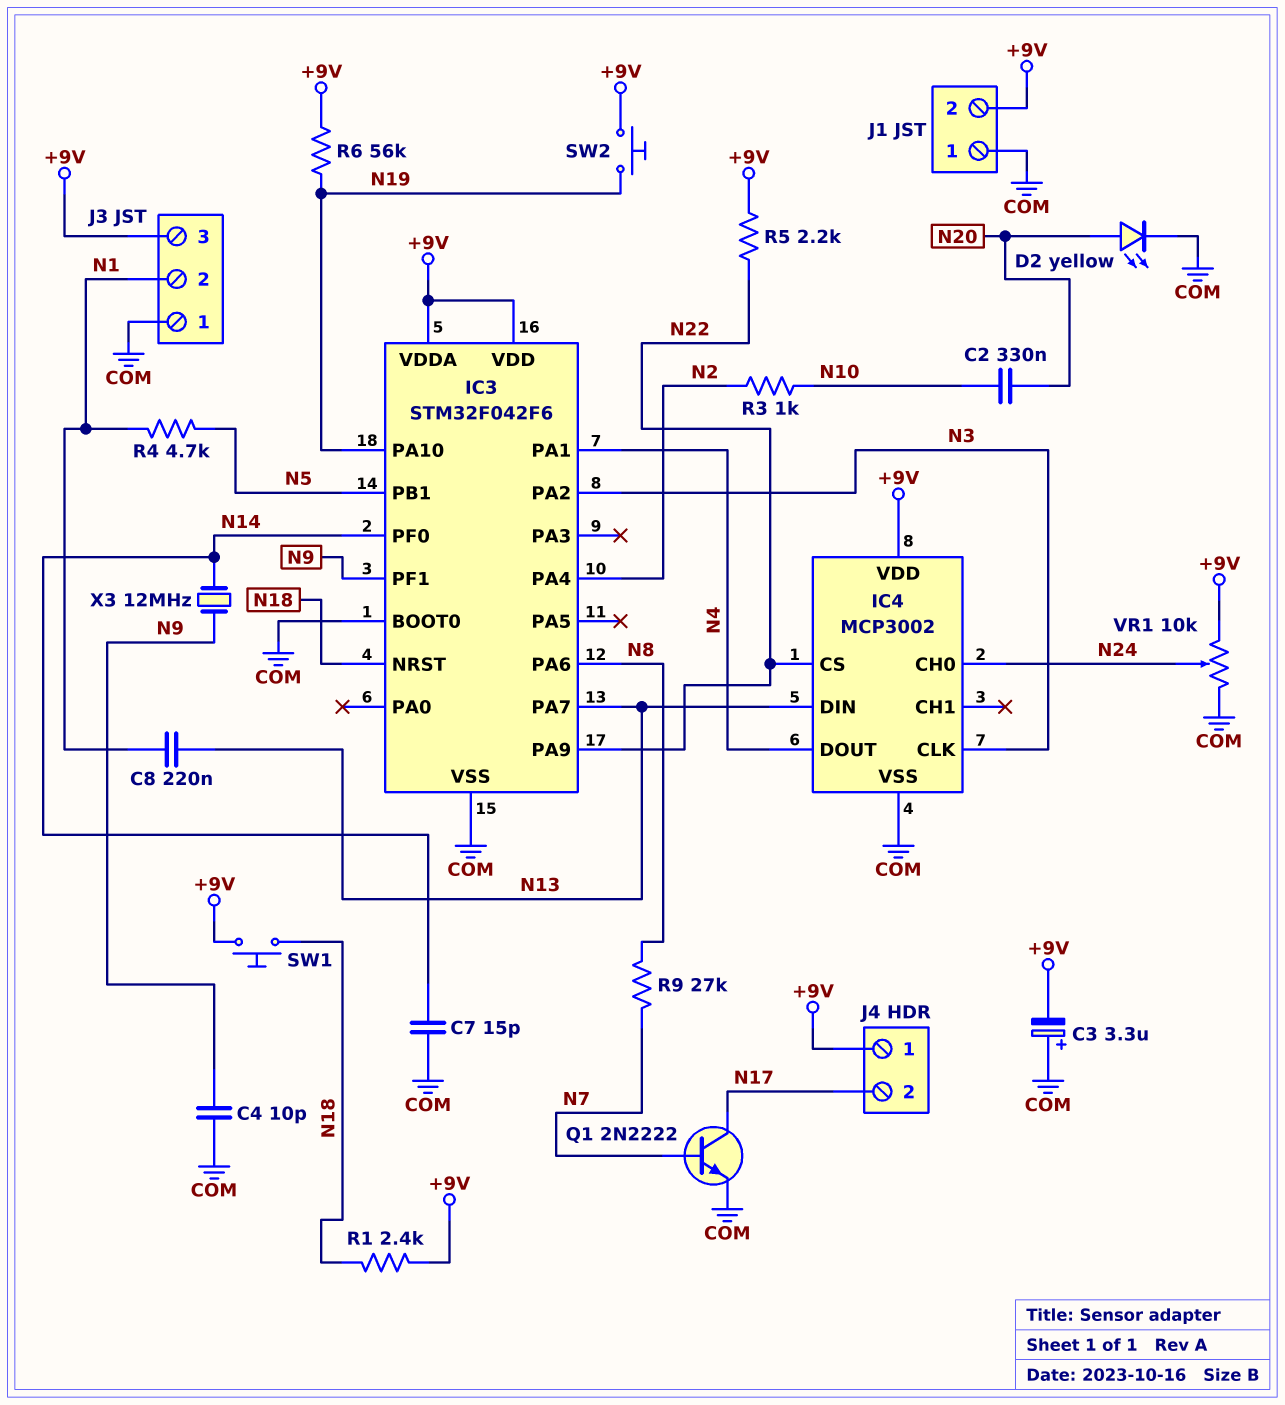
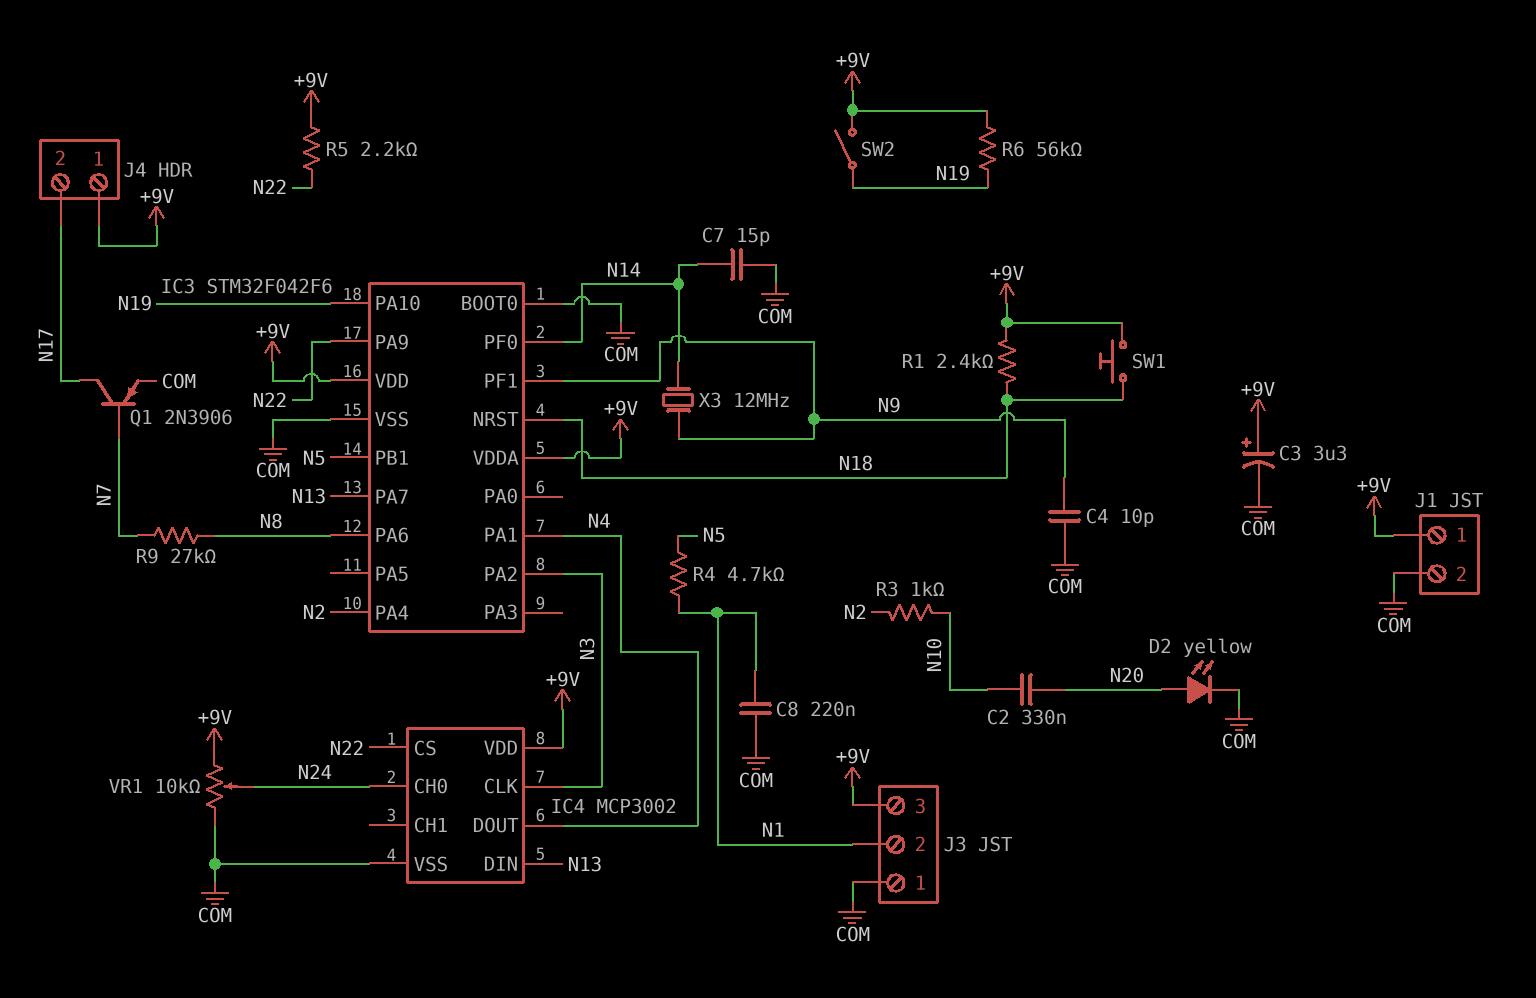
C3: 3.3uF (plus COM, minus +9V) -> 3.3uF (plus +9V, minus COM)
C8: 220nF (N1, N13) -> 220nF (COM, N1)
J1 pin 1: COM -> +9V
J1 pin 2: +9V -> COM
Q1: NPN 2N2222 (B N7, C N17, E COM) -> PNP 2N3906 (B N7, C N17, E COM)
SW2: button (+9V, N19) -> switch (+9V, N19)

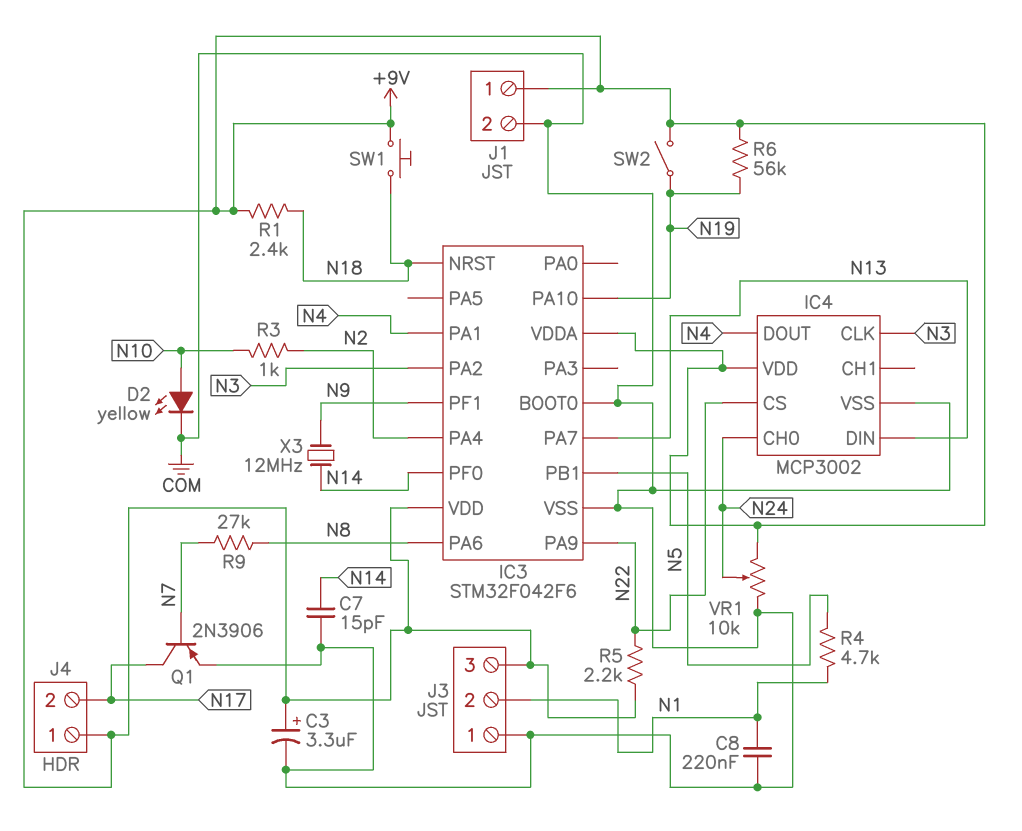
C2: 330nF (N10, N20) -> none
C4: 10pF (COM, N9) -> none
D2: LED yellow (A N20, K COM) -> LED yellow (A N10, K COM)

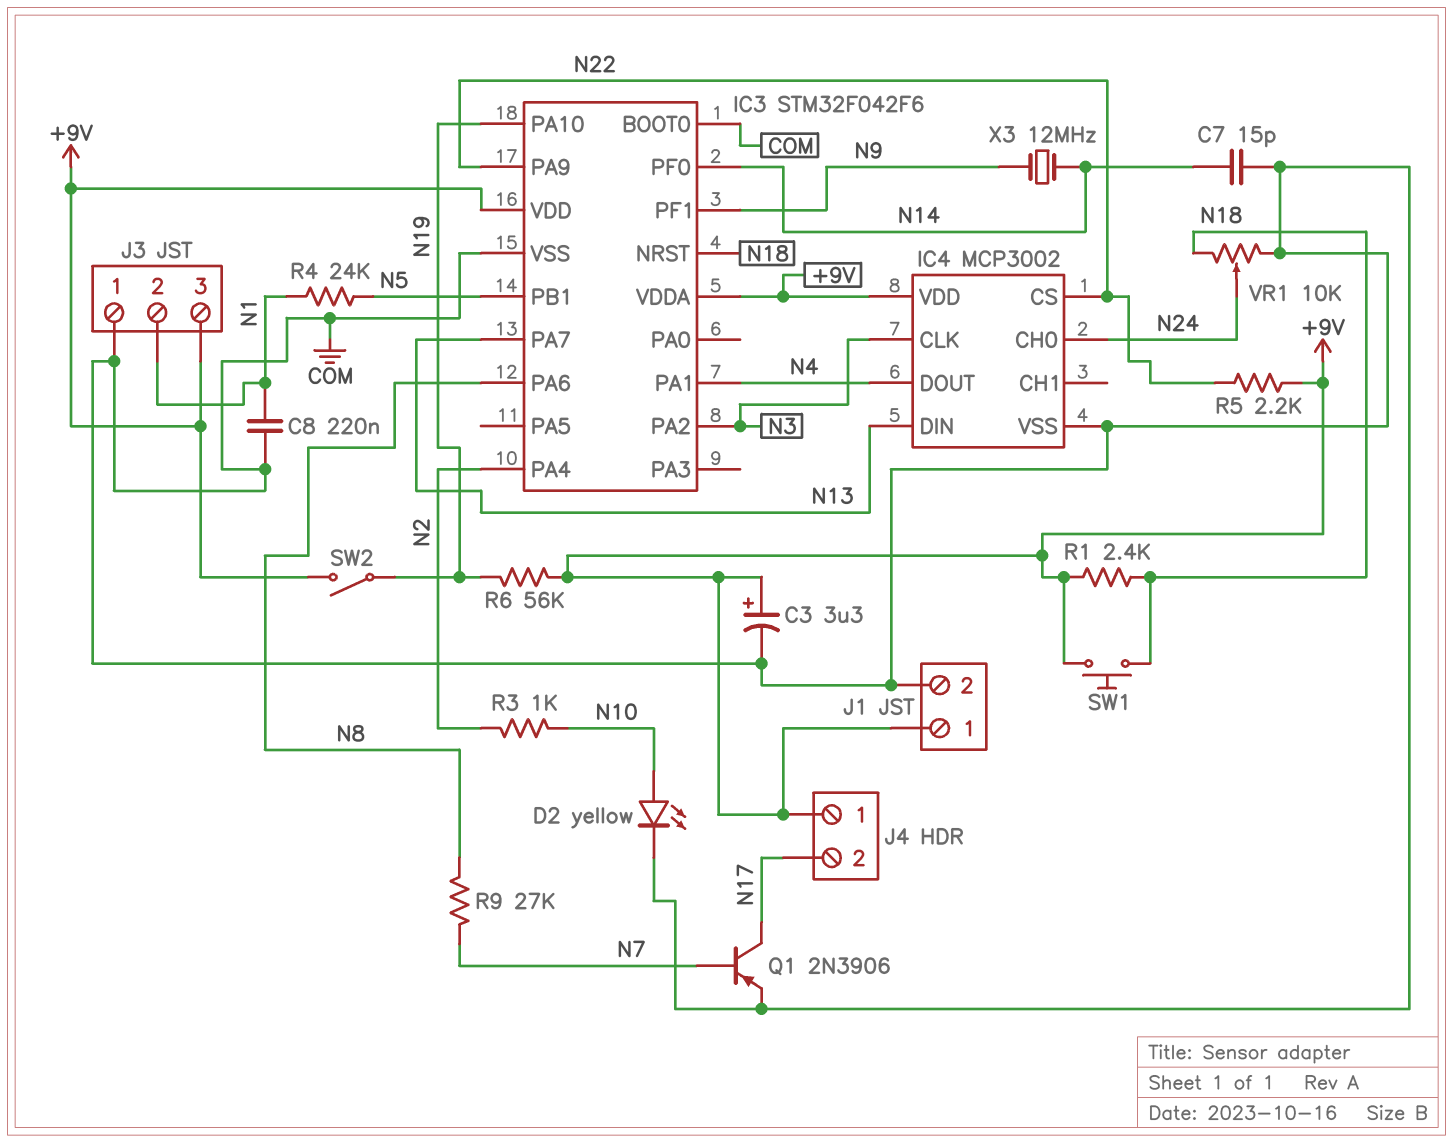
R4: 4.7k (N1, N5) -> 24k (N1, N5)
VR1: 10k (+9V, COM, wiper N24) -> 10k (COM, N18, wiper N24)

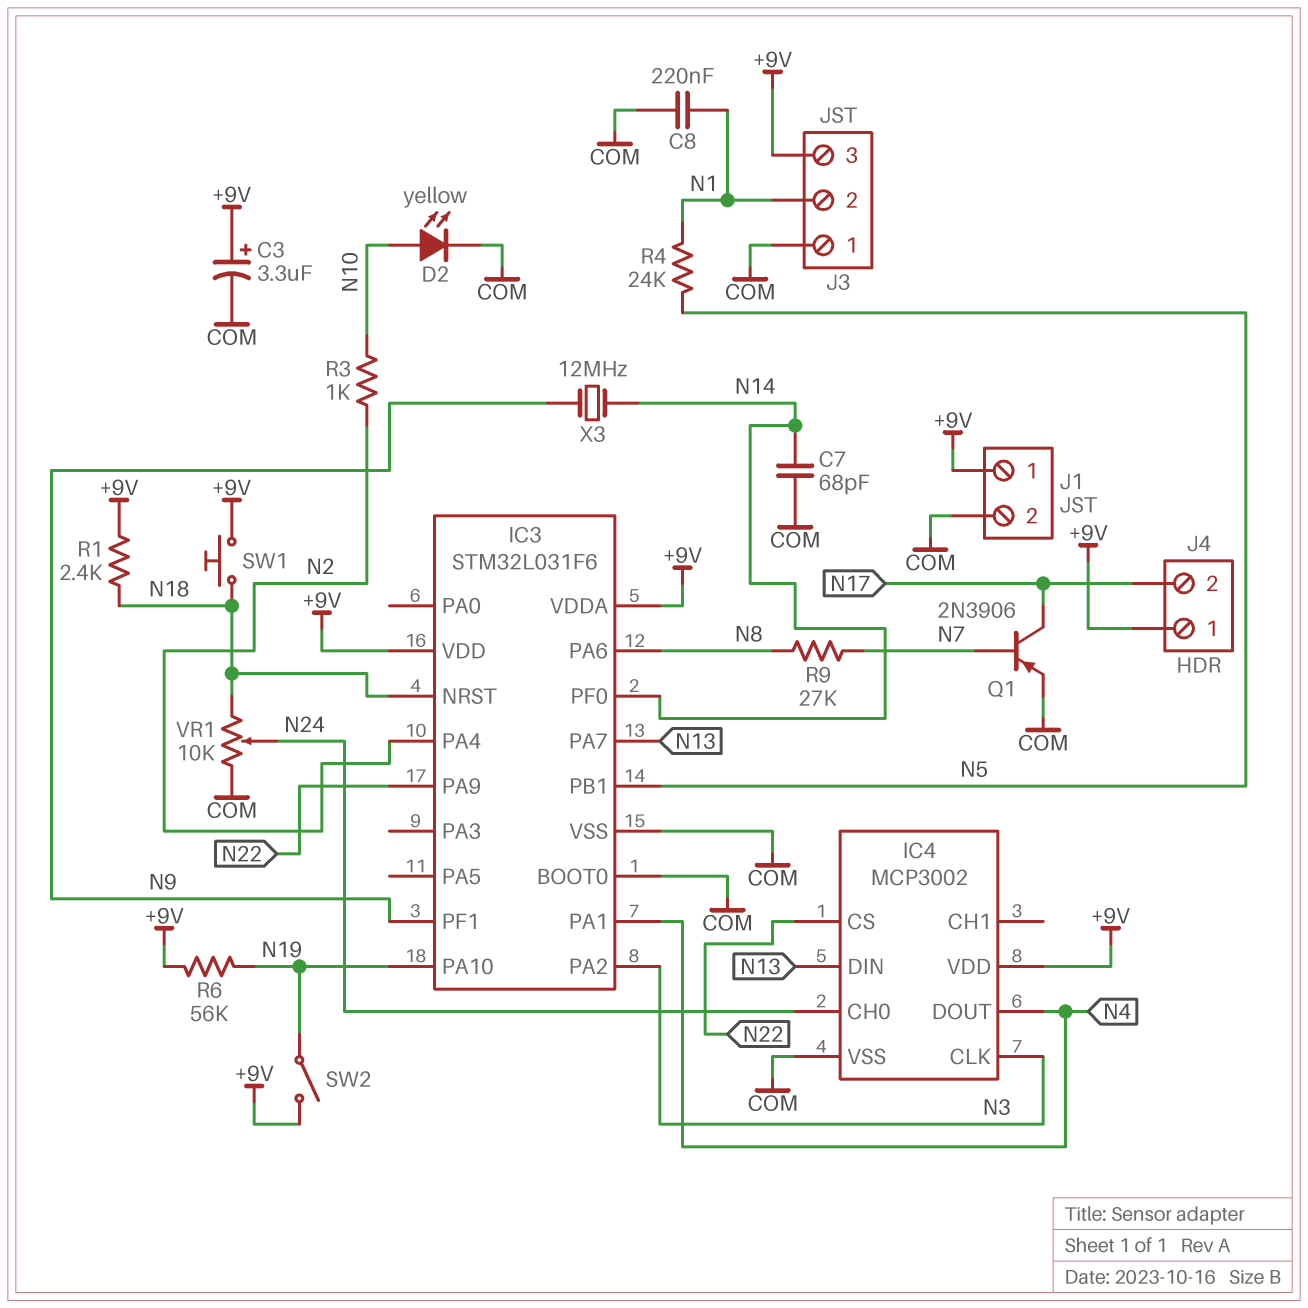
C7: 15pF (COM, N14) -> 68pF (COM, N14)
IC3: STM32F042F6 -> STM32L031F6
R5: 2.2k (+9V, N22) -> none

